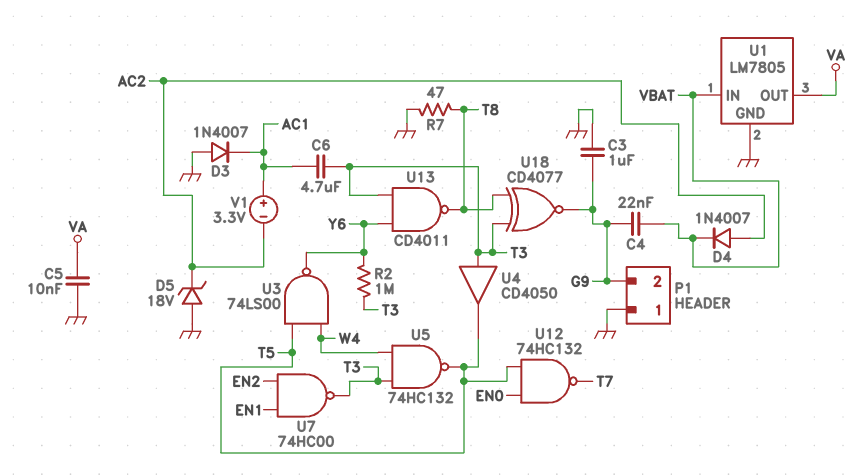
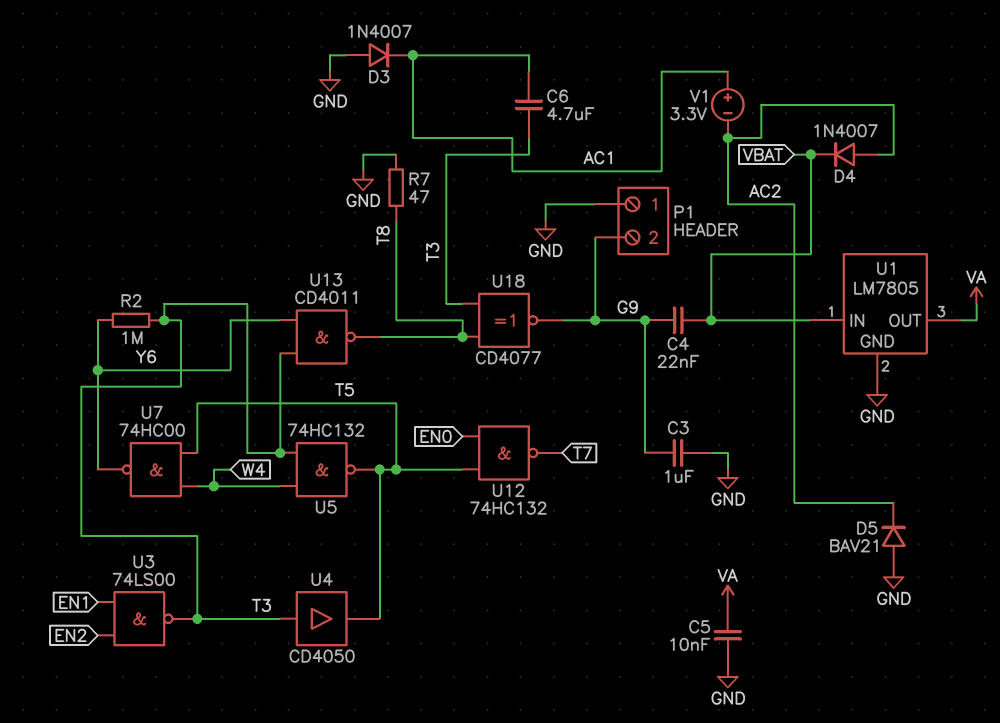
D5: zener 18V (A GND, K AC2) -> diode BAV21 (A GND, K AC2)
U3: NAND 74LS00 (in T5, in W4, out Y6) -> NAND 74LS00 (in EN1, in EN2, out T3)
U7: NAND 74HC00 (in EN1, in EN2, out T3) -> NAND 74HC00 (in T5, in W4, out Y6)

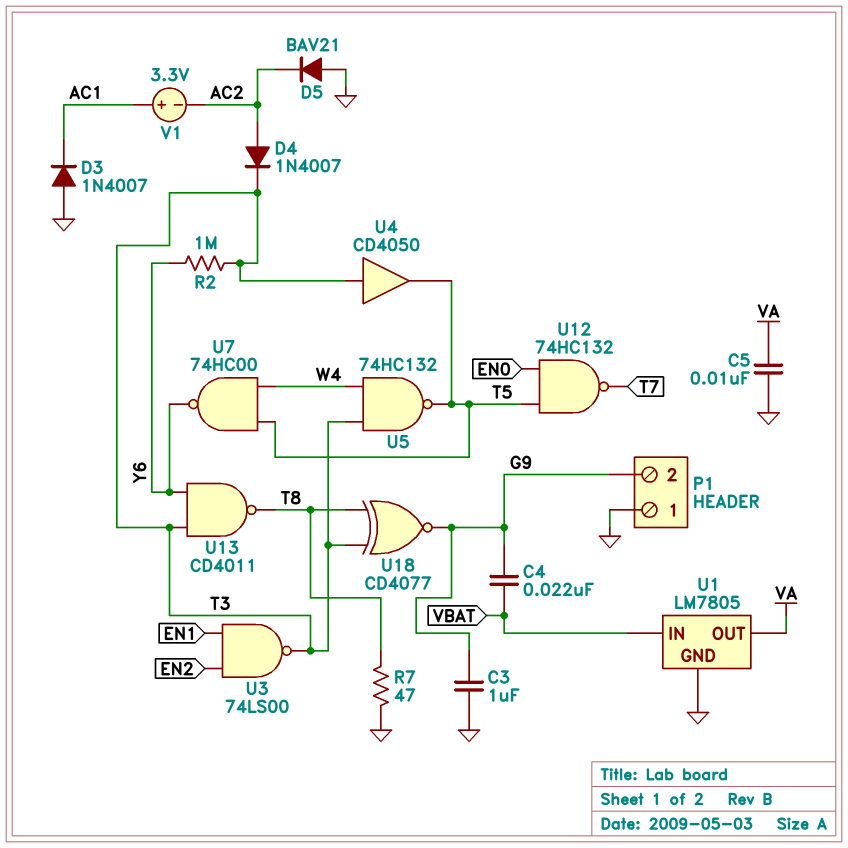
C6: 4.7uF (AC1, T3) -> none
D4: diode 1N4007 (A AC2, K VBAT) -> diode 1N4007 (A AC2, K T3)

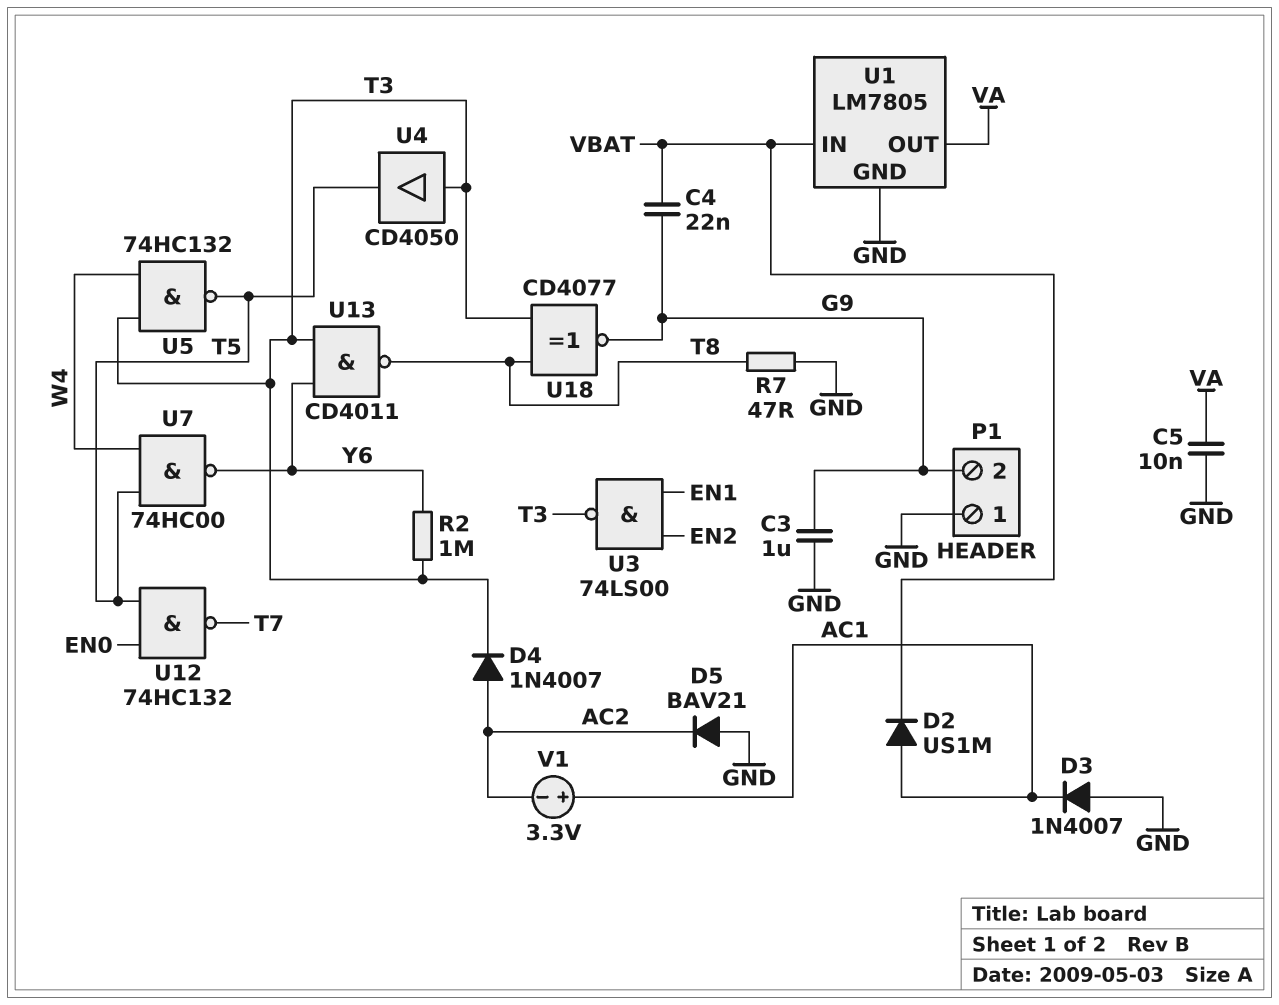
D2: none -> diode US1M (A AC1, K VBAT)

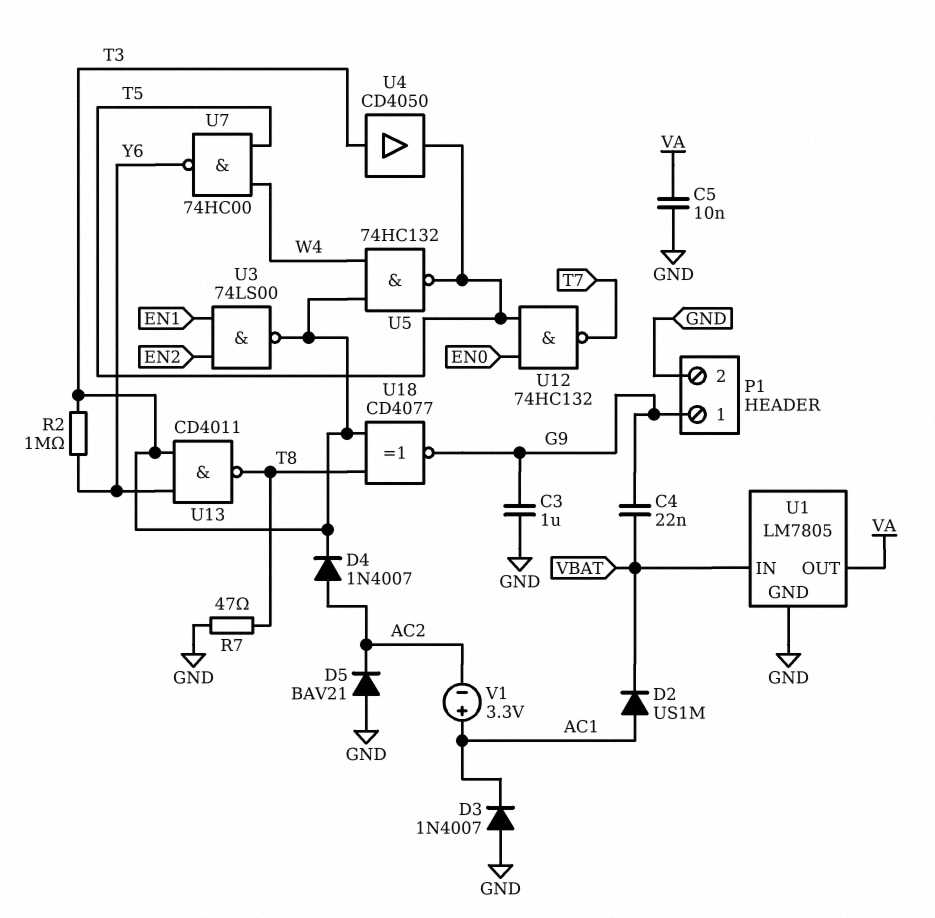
P1 pin 1: GND -> G9
P1 pin 2: G9 -> GND

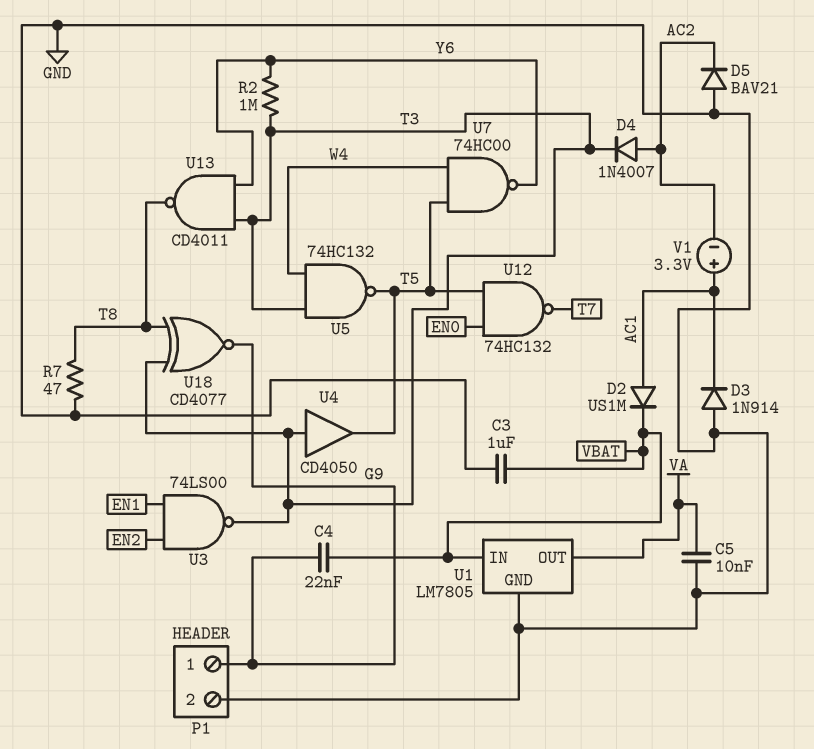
C3: 1uF (G9, GND) -> 1uF (GND, VBAT)
D3: diode 1N4007 (A GND, K AC1) -> diode 1N914 (A GND, K AC1)

